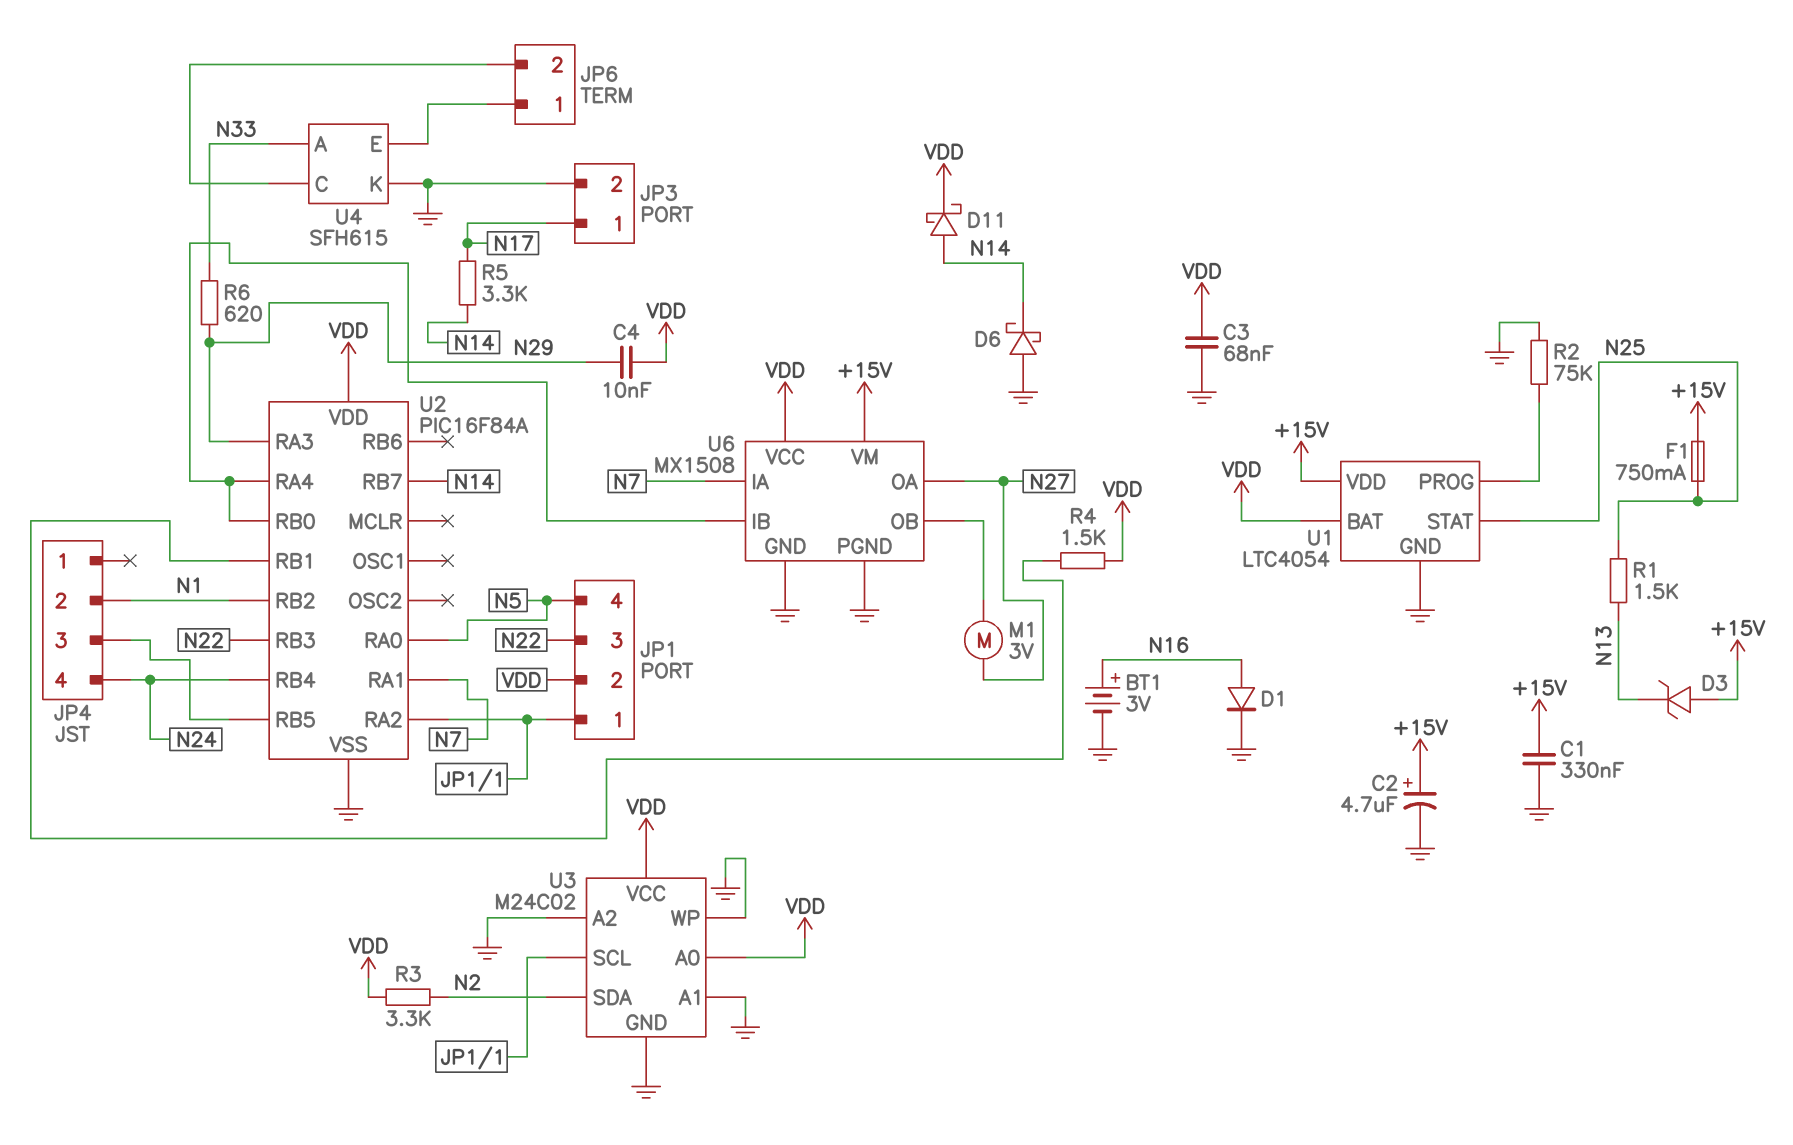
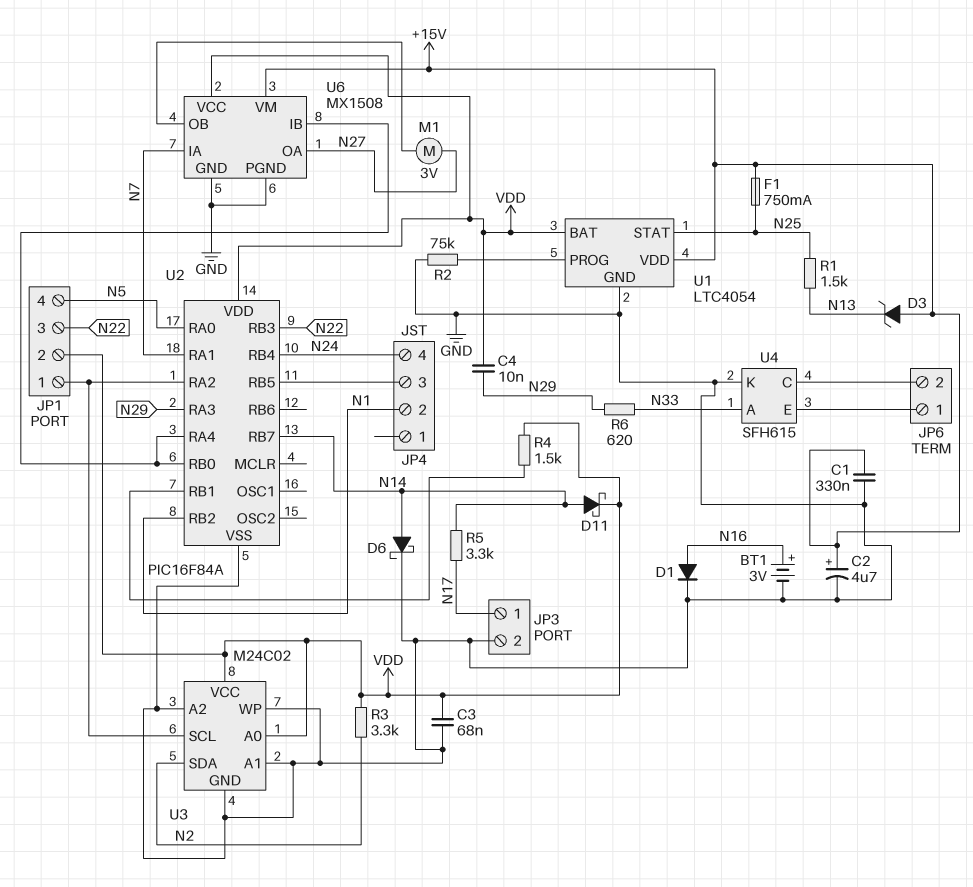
D6: schottky (A GND, K N14) -> schottky (A N14, K GND)

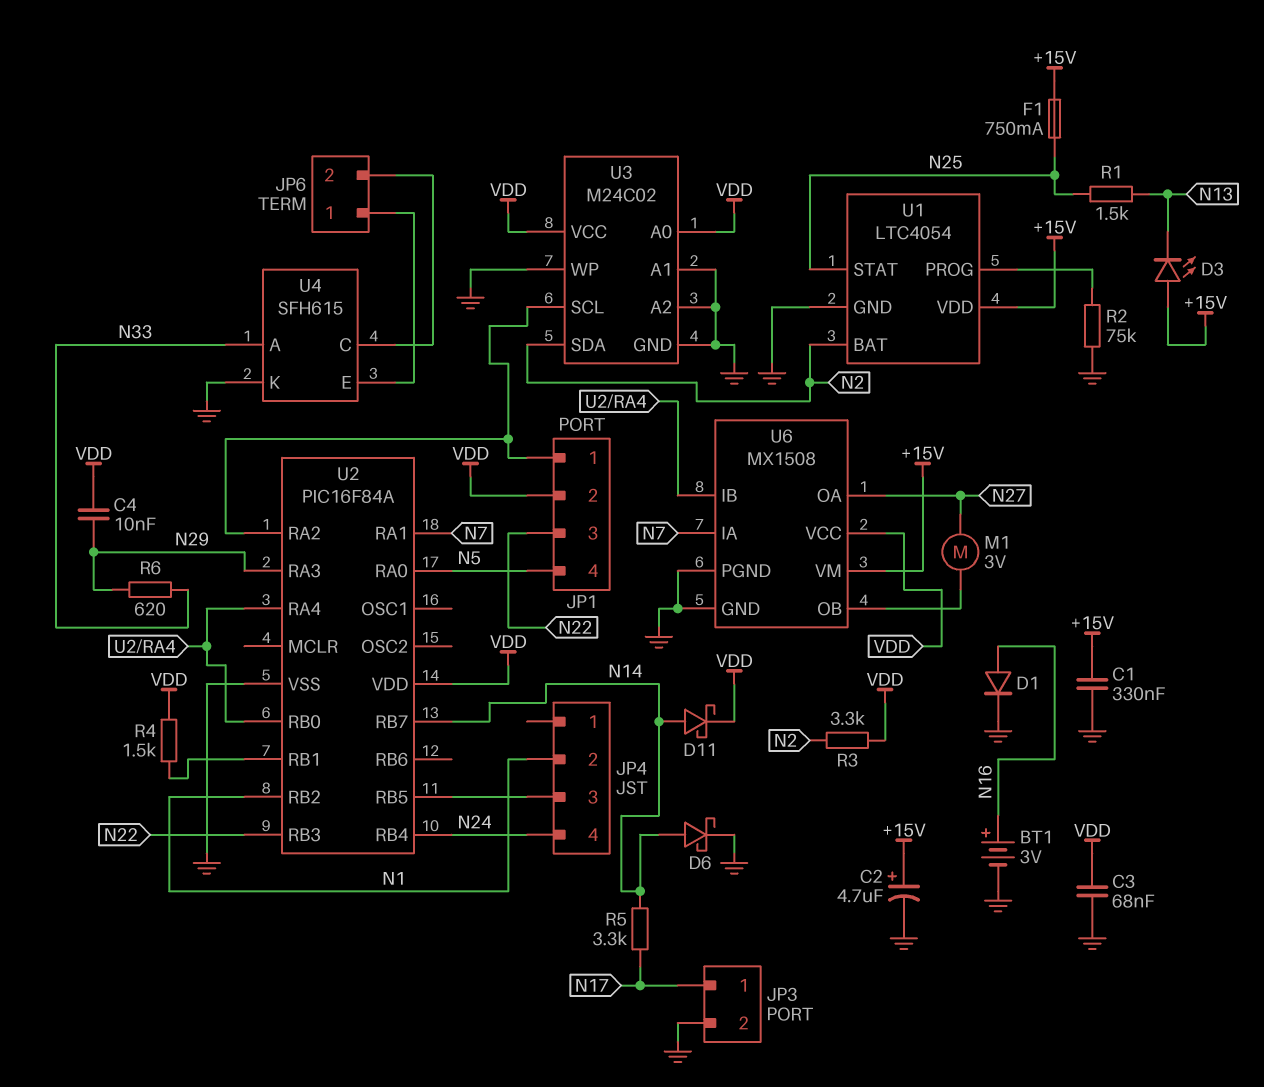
D3: zener (A +15V, K N13) -> LED (A +15V, K N13)
U1 pin BAT: VDD -> N2

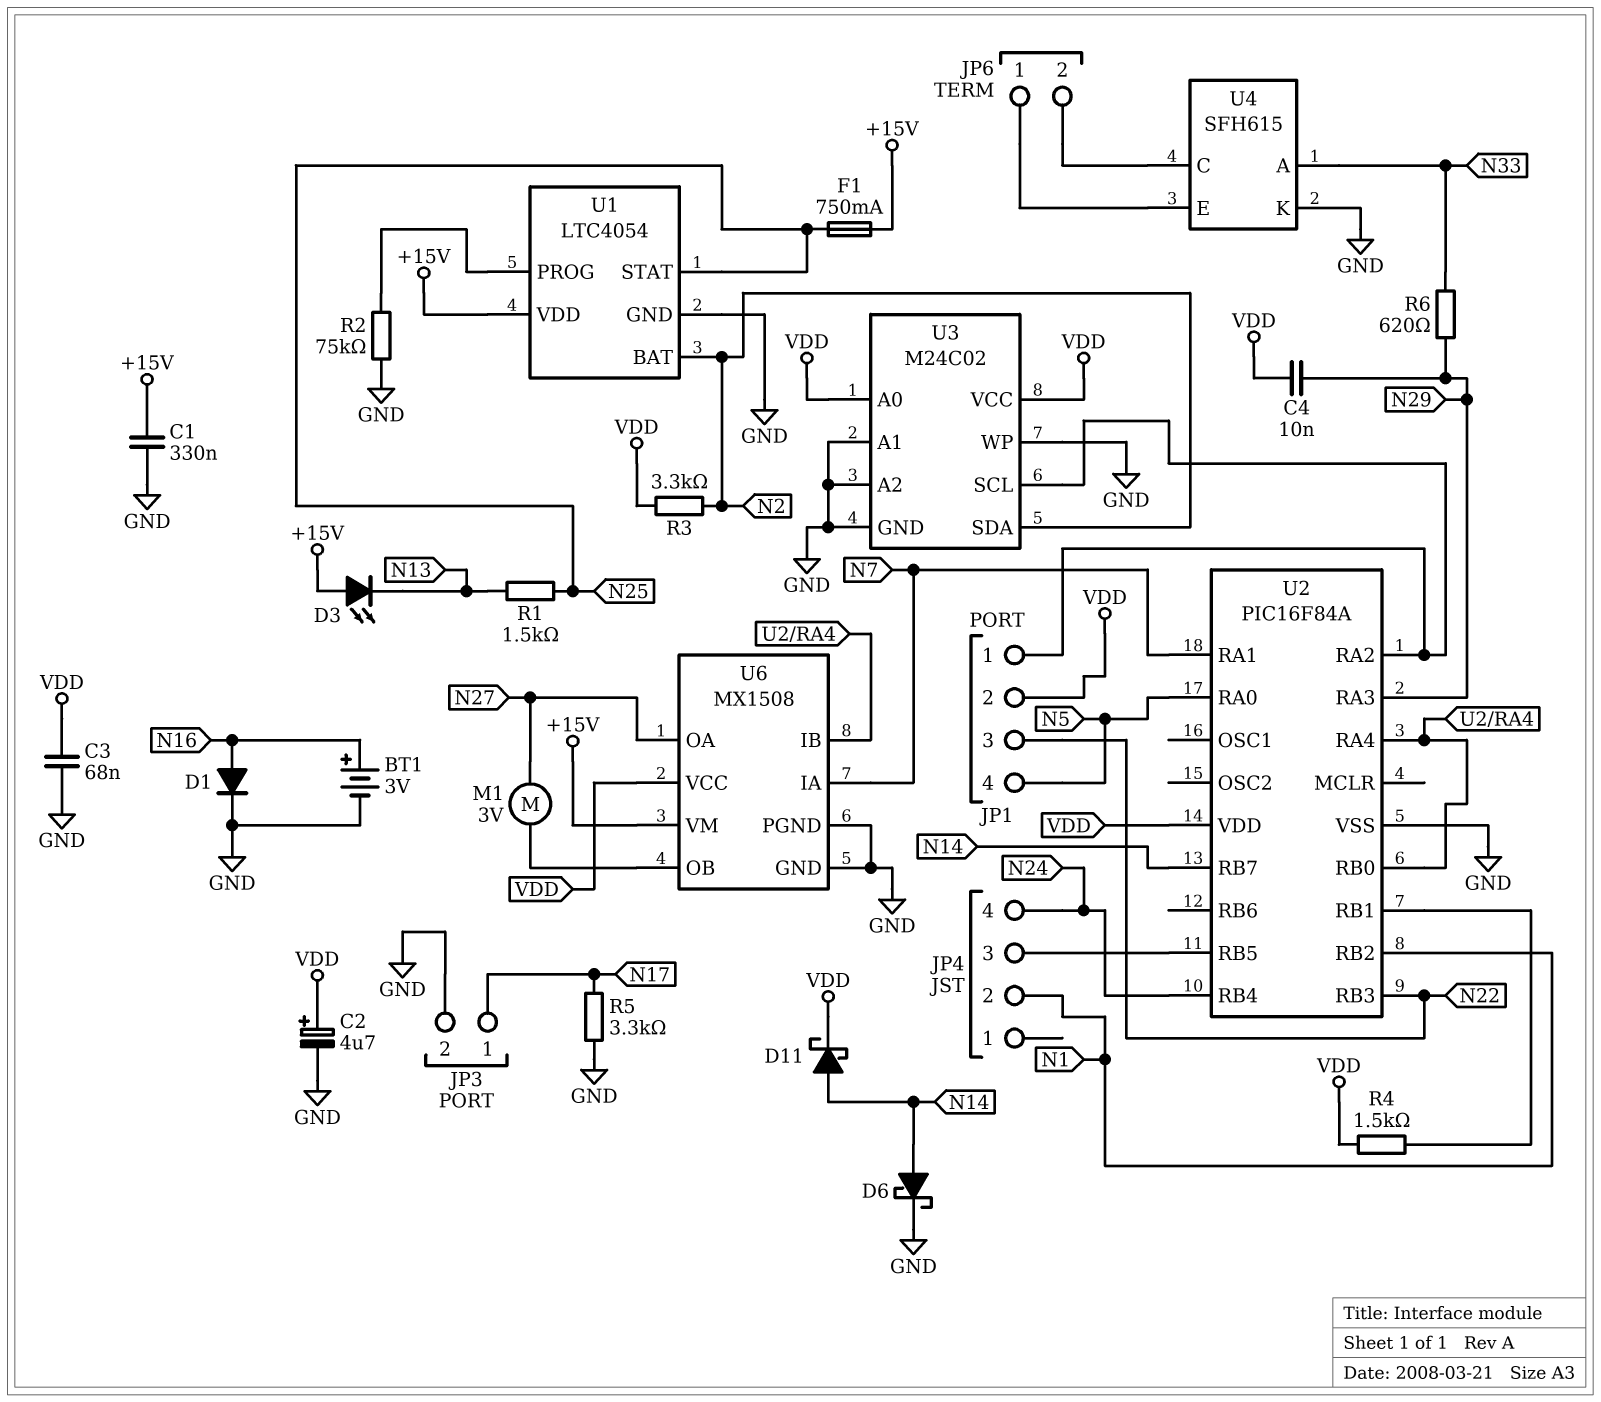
C2: 4.7uF (plus +15V, minus GND) -> 4.7uF (plus VDD, minus GND)
R5: 3.3k (N14, N17) -> 3.3k (GND, N17)

